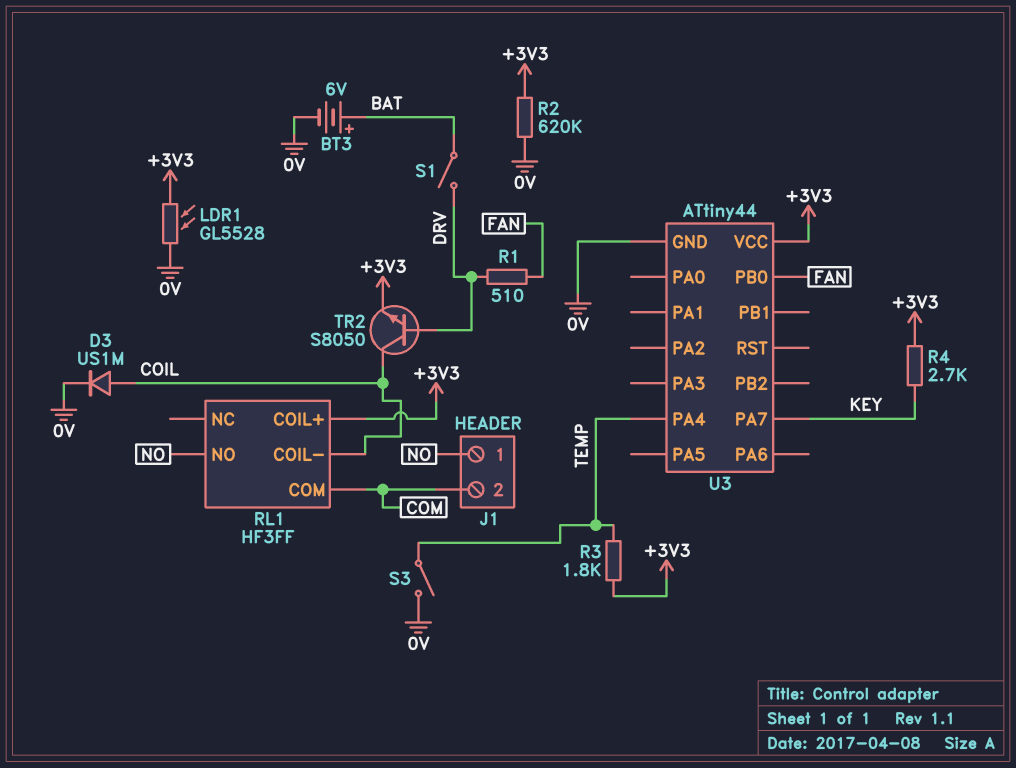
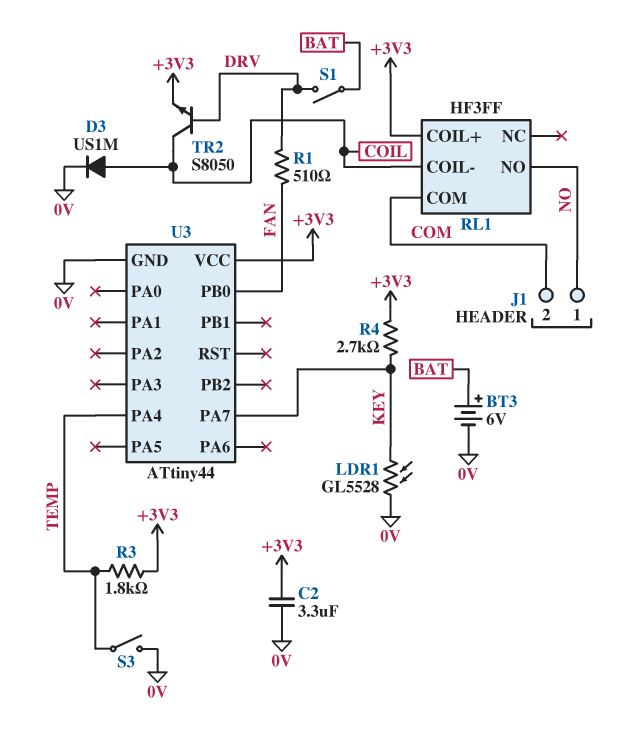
C2: none -> 3.3uF (+3V3, 0V)
LDR1: GL5528 (+3V3, 0V) -> GL5528 (0V, KEY)
R2: 620k (+3V3, 0V) -> none

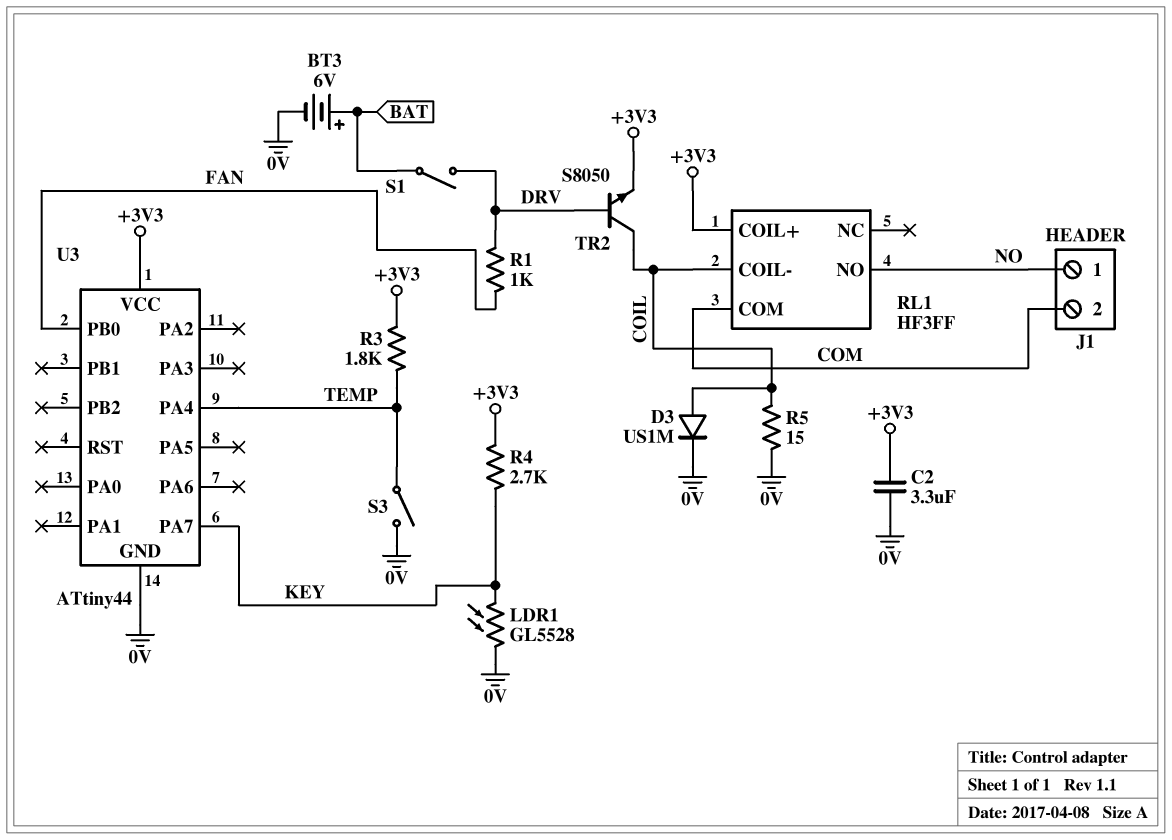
R1: 510 (DRV, FAN) -> 1k (DRV, FAN)
R5: none -> 15 (0V, COIL)

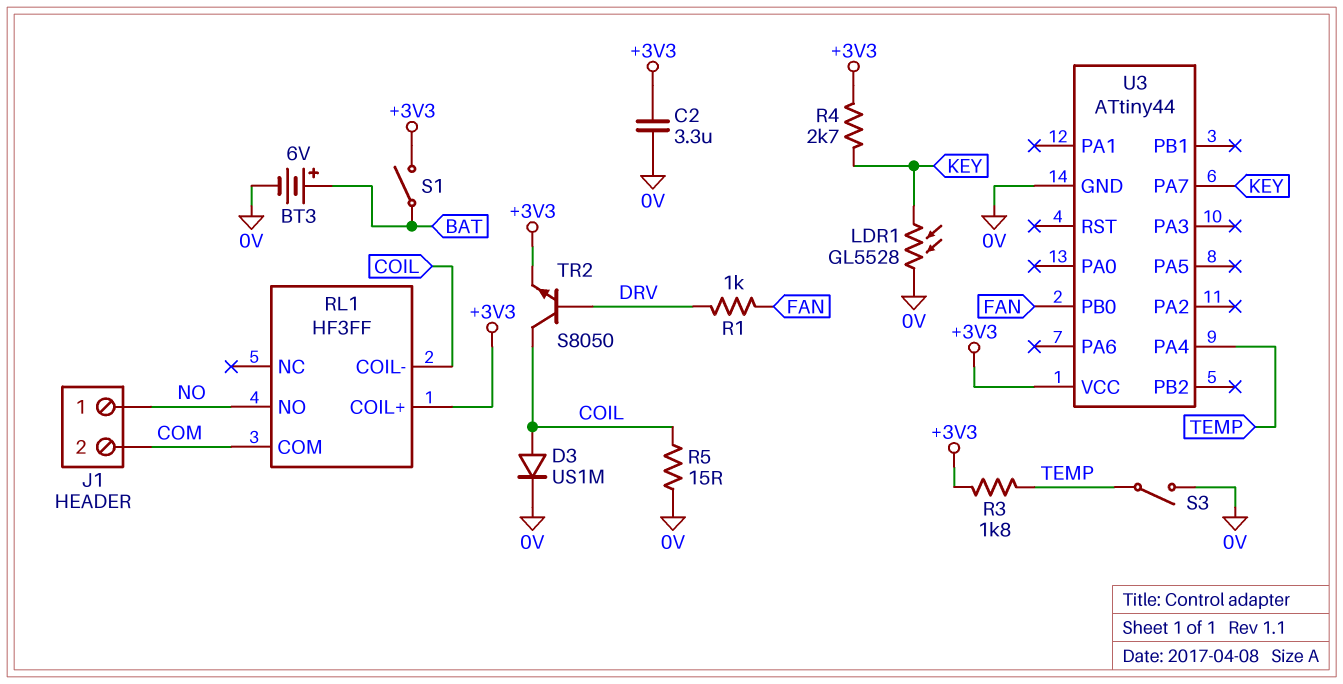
S1: switch (BAT, DRV) -> switch (+3V3, BAT)

